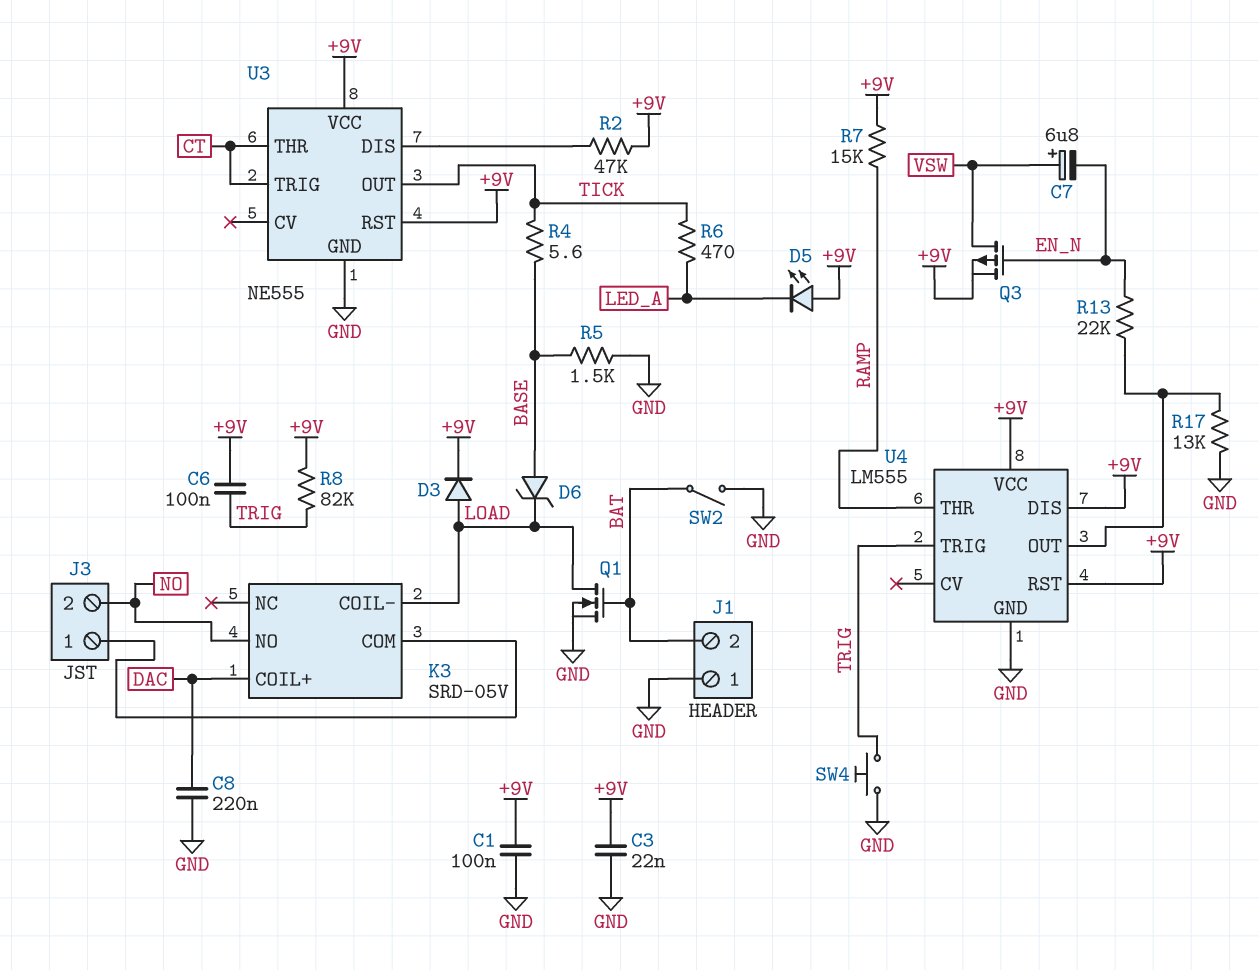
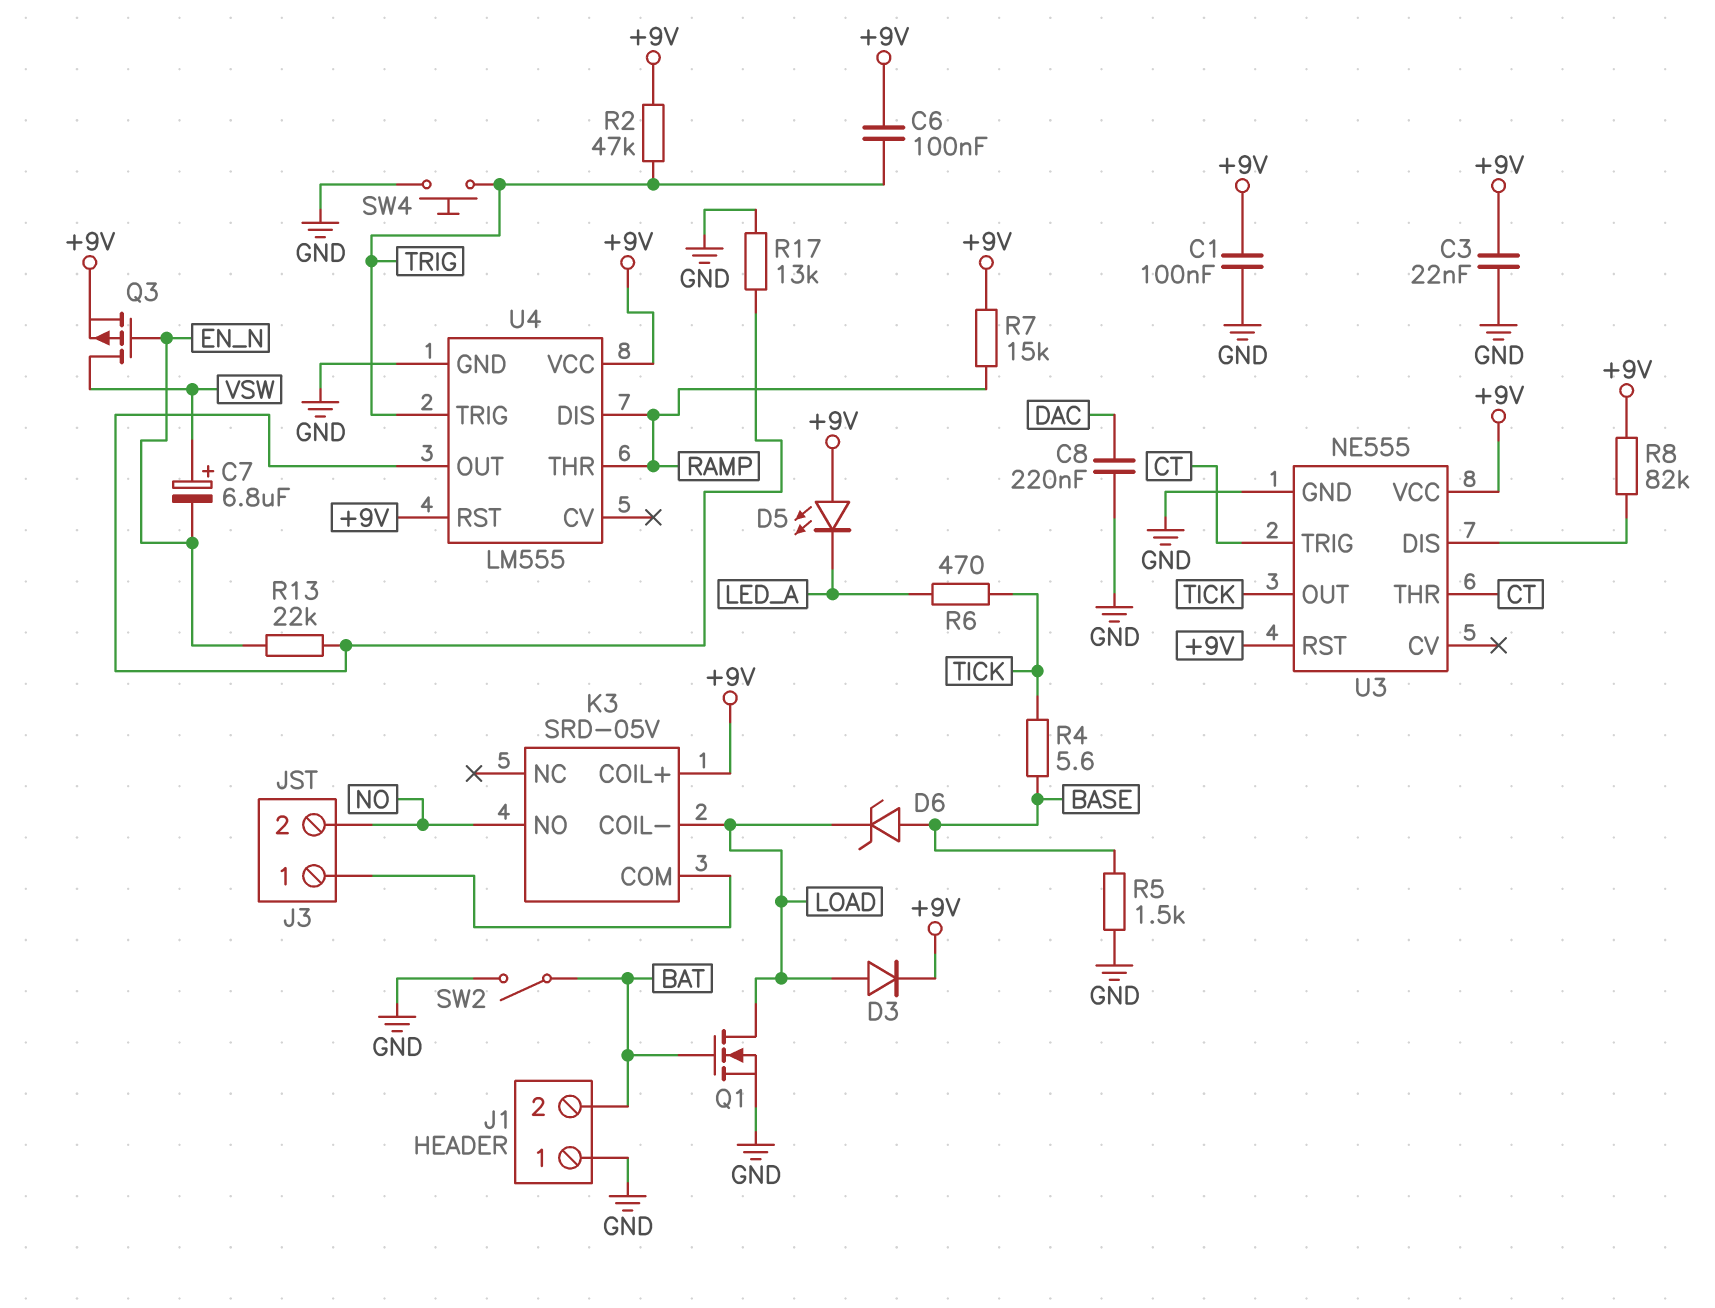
K3 pin COIL+: DAC -> +9V
R2: 47k (+9V, U3/DIS) -> 47k (+9V, TRIG)
R8: 82k (+9V, TRIG) -> 82k (+9V, U3/DIS)
U4 pin DIS: +9V -> RAMP

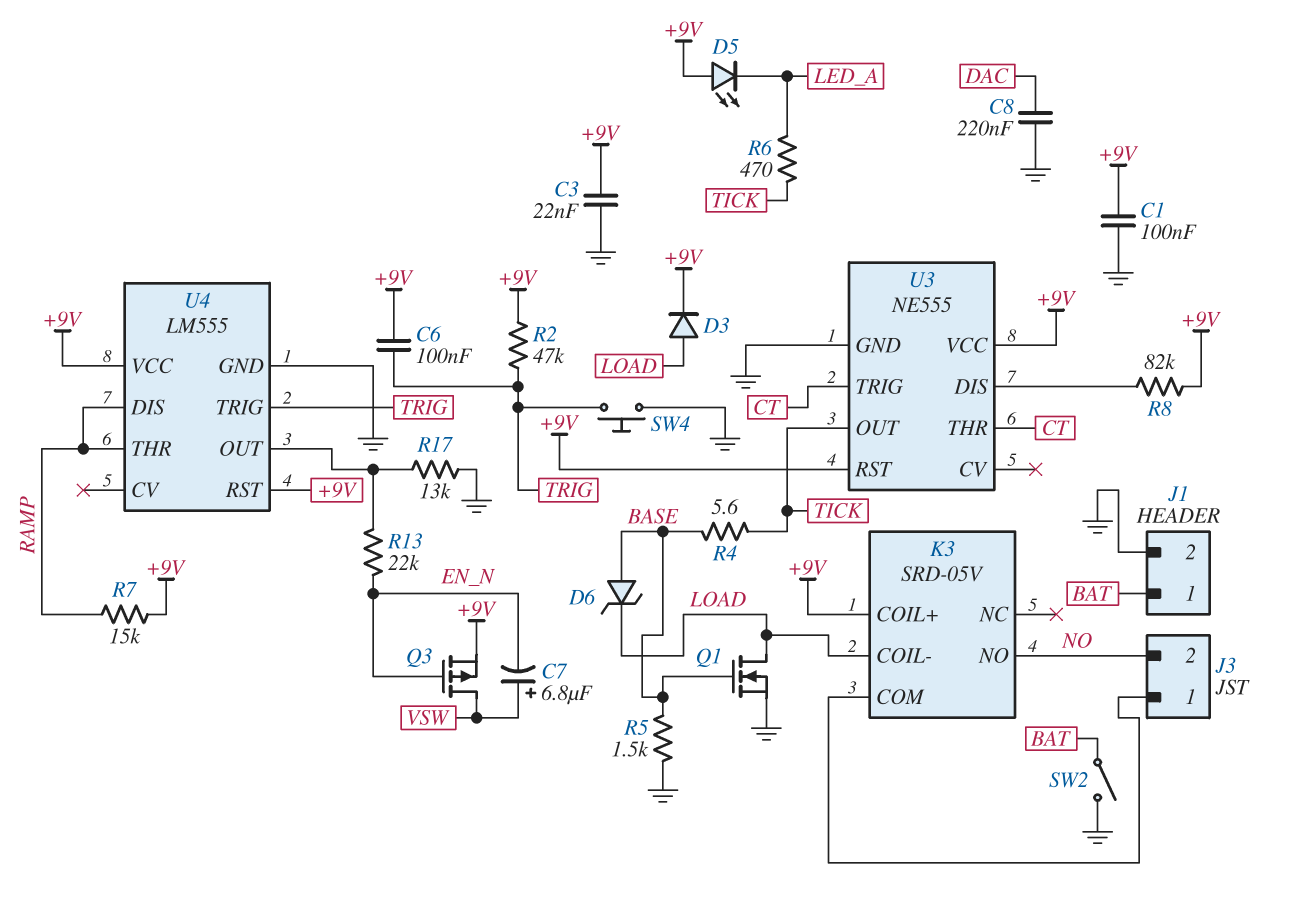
J1 pin 1: GND -> BAT
J1 pin 2: BAT -> GND
Q1: NMOS (G BAT, D LOAD, S GND) -> NMOS (G BASE, D LOAD, S GND)

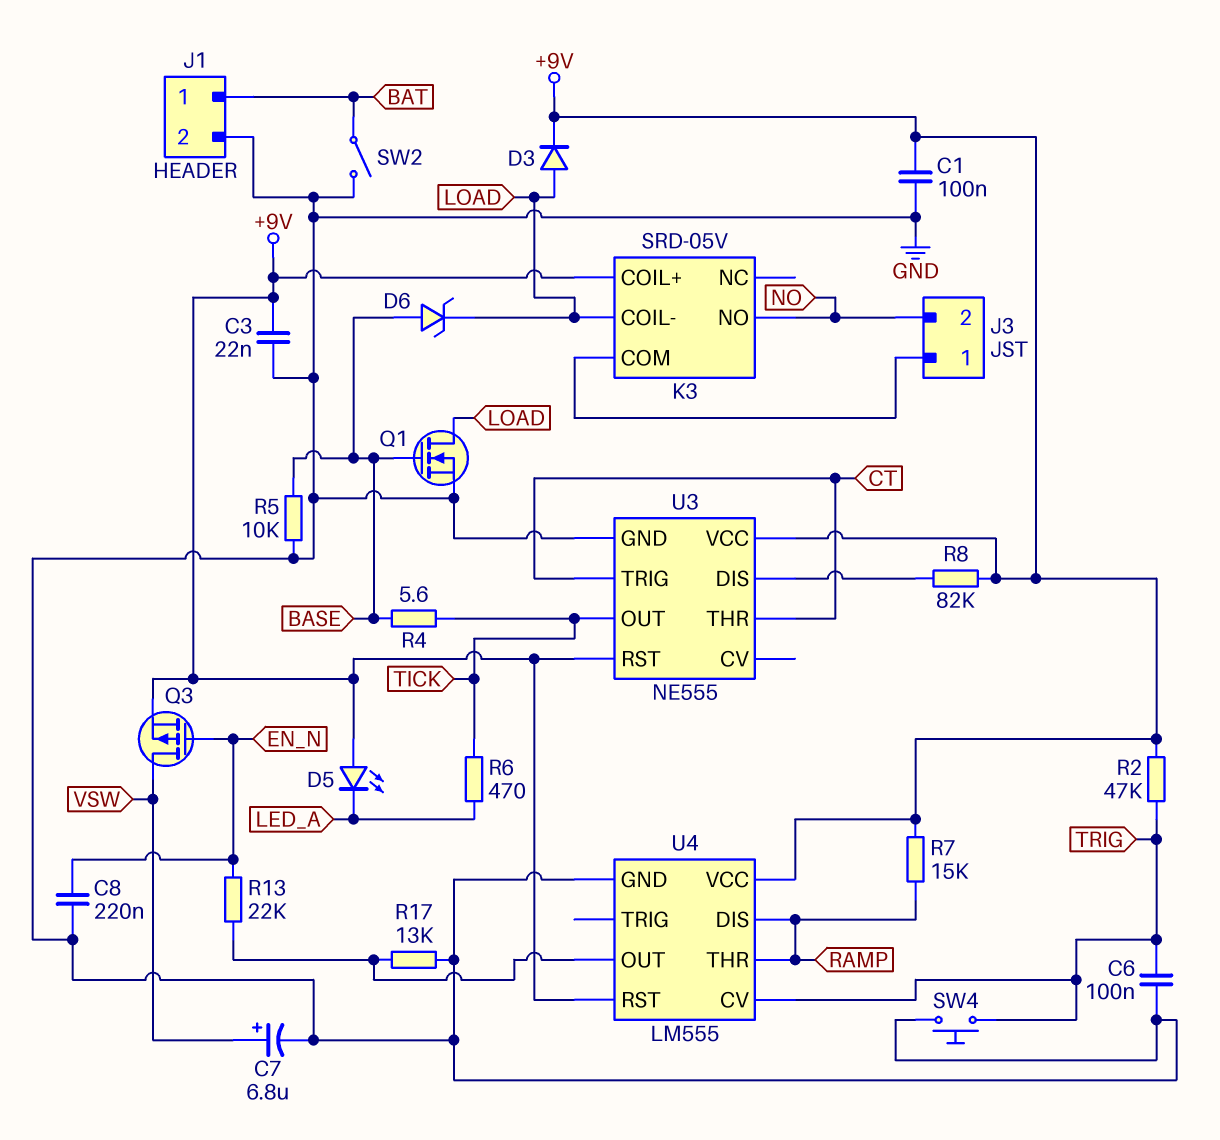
C6: 100nF (+9V, TRIG) -> 100nF (GND, TRIG)
C7: 6.8uF (plus VSW, minus EN_N) -> 6.8uF (plus VSW, minus GND)
C8: 220nF (DAC, GND) -> 220nF (EN_N, GND)
R5: 1.5k (BASE, GND) -> 10k (BASE, GND)
U4 pin CV: none -> TRIG
U4 pin TRIG: TRIG -> none

